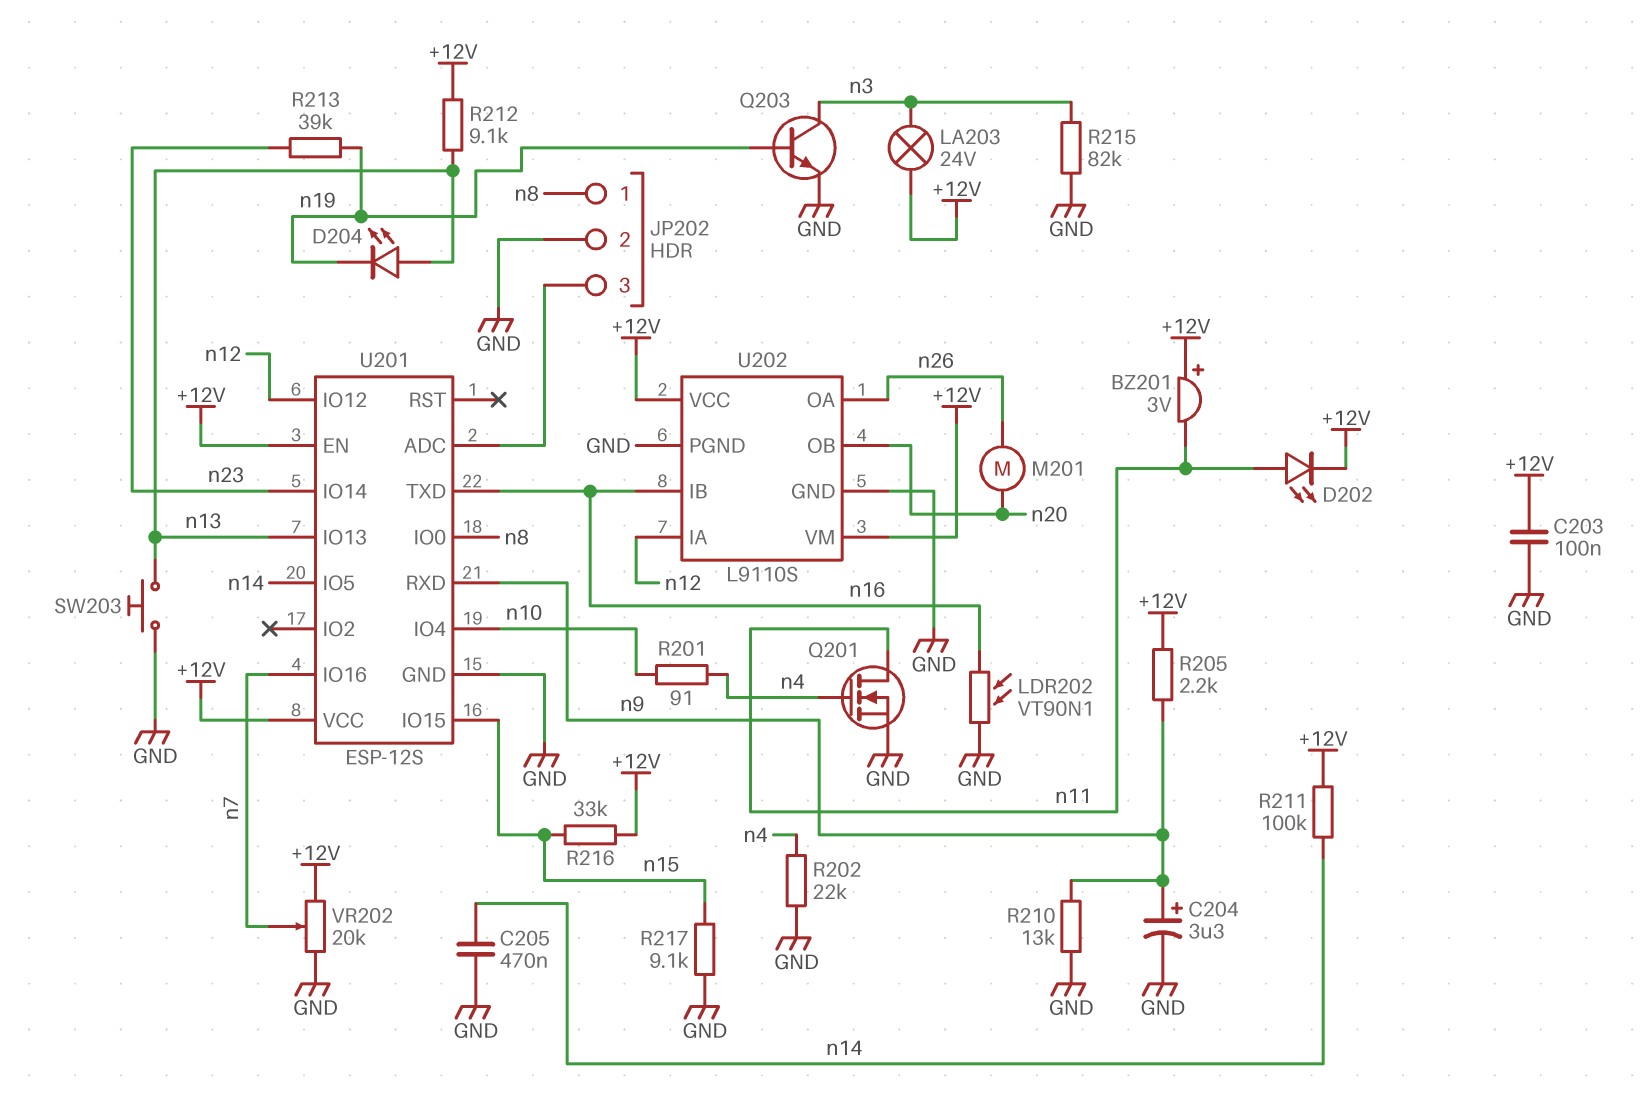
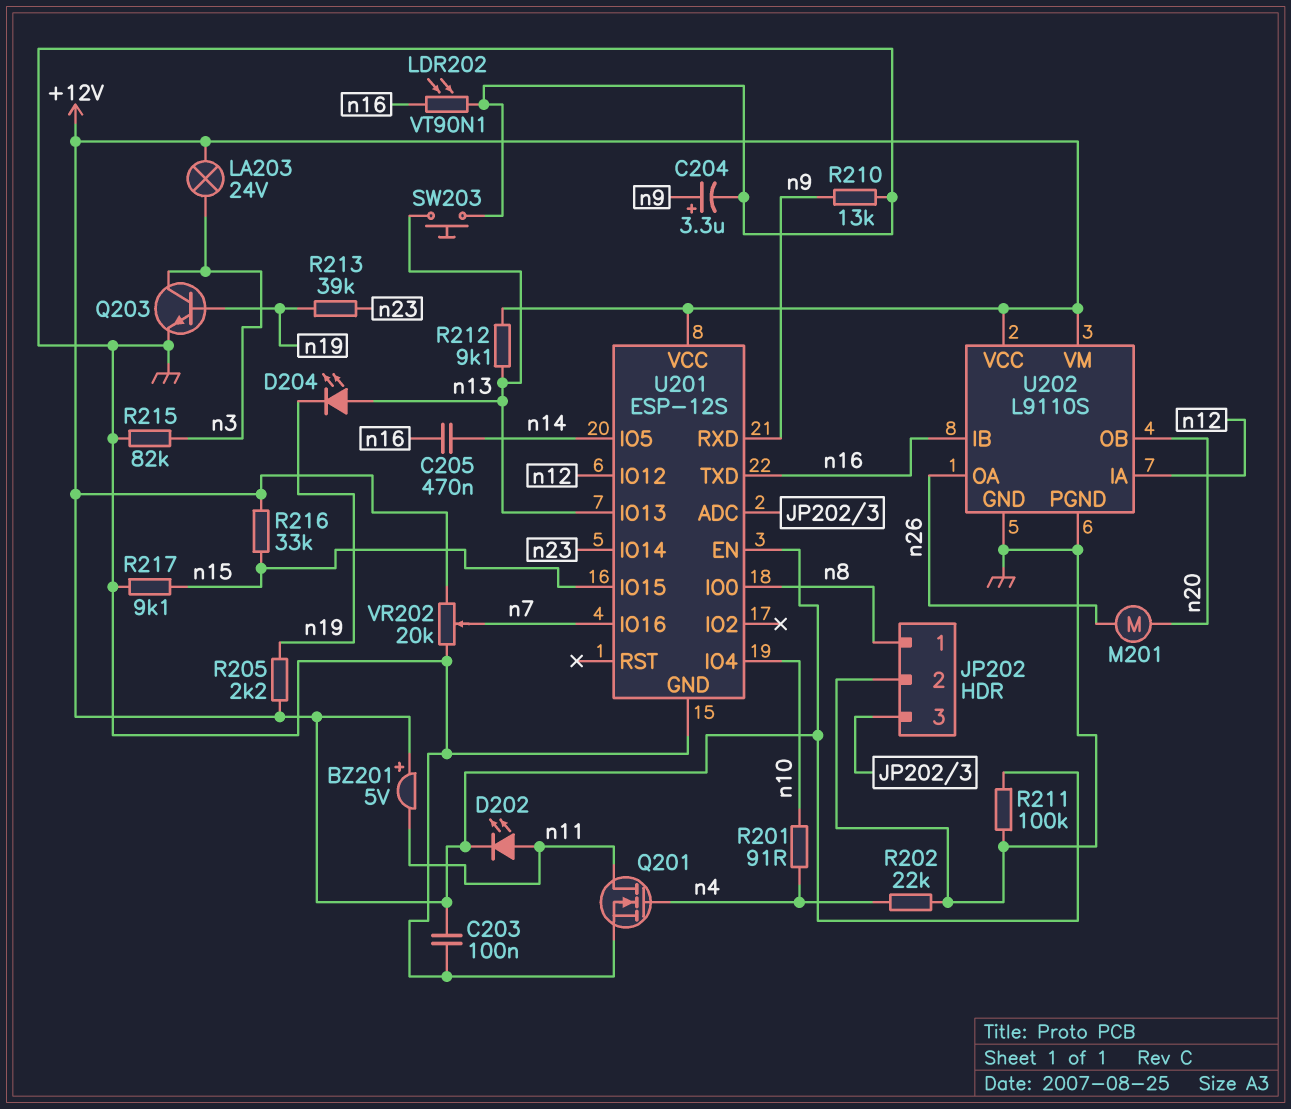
BZ201: buzzer 3V (plus +12V, minus n11) -> buzzer 5V (plus +12V, minus n11)
C205: 470nF (GND, n14) -> 470nF (n14, n16)
R205: 2.2k (+12V, n9) -> 2.2k (+12V, n19)
R211: 100k (+12V, n14) -> 100k (+12V, GND)

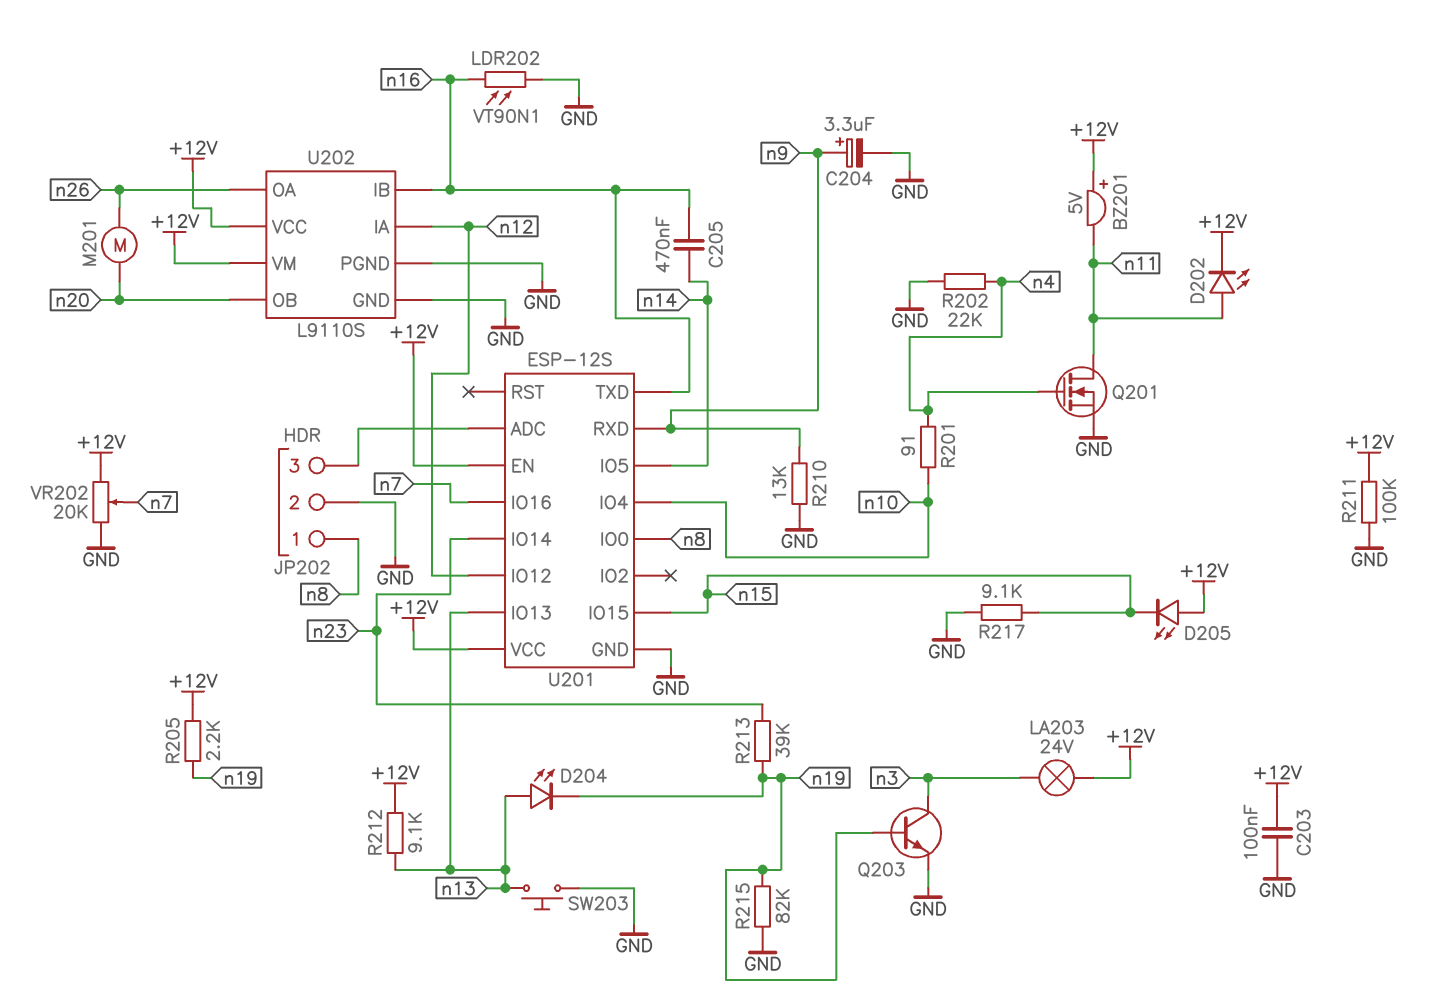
D205: none -> LED (A +12V, K n15)
R215: 82k (GND, n3) -> 82k (GND, n19)
R216: 33k (+12V, n15) -> none

